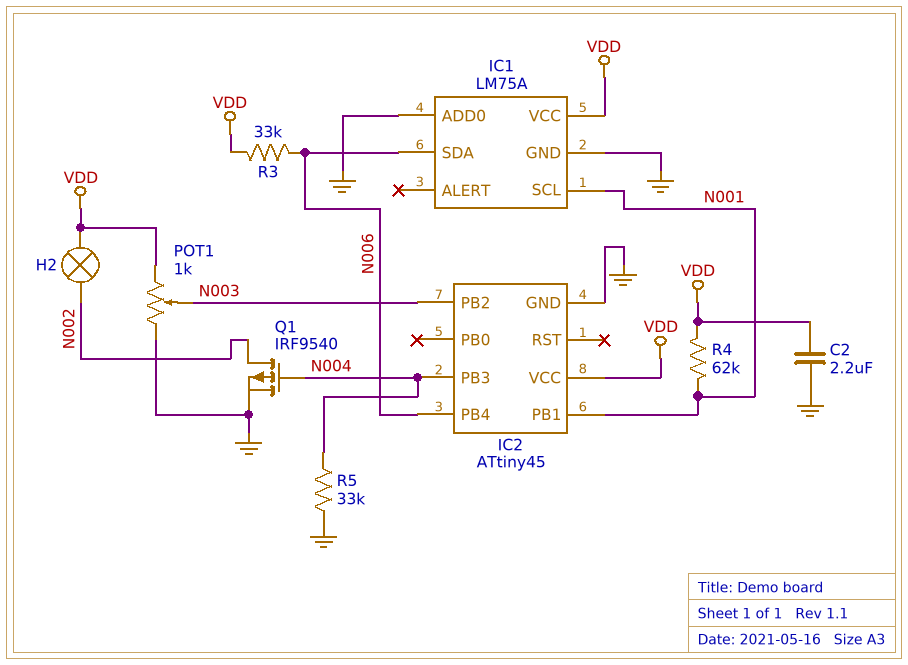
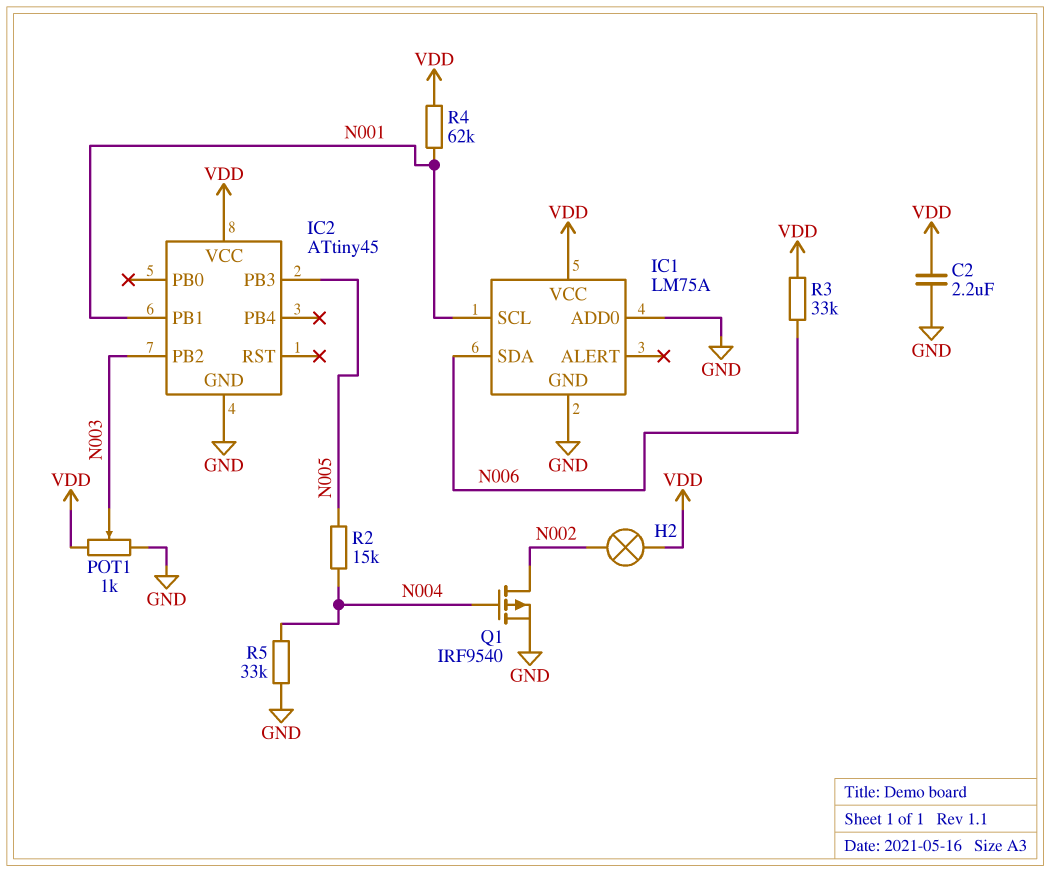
IC2 pin PB3: N004 -> N005
IC2 pin PB4: N006 -> none
R2: none -> 15k (N004, N005)

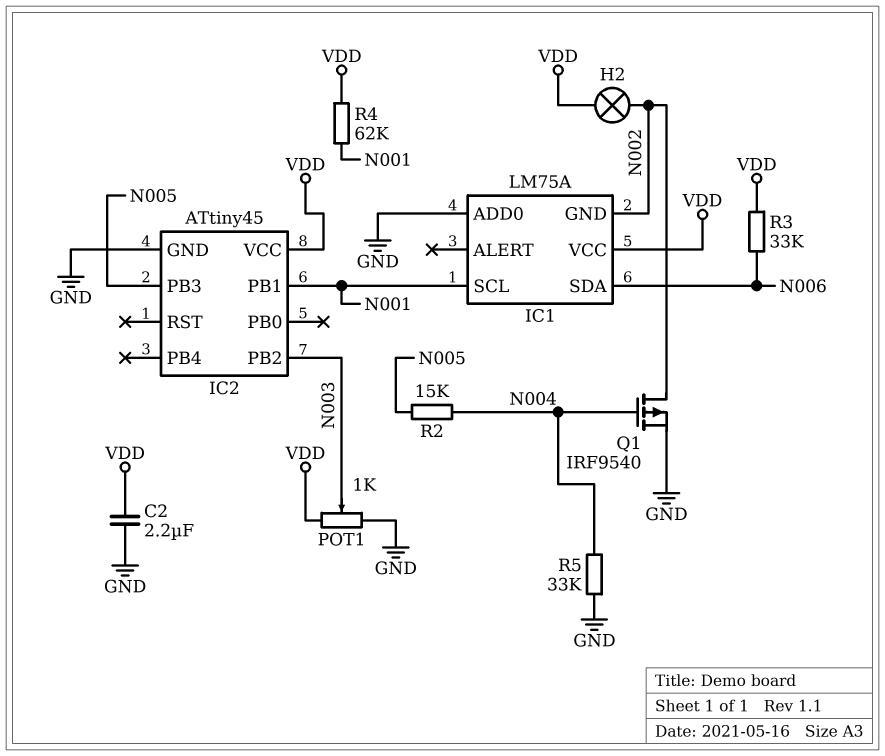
IC1 pin GND: GND -> N002

